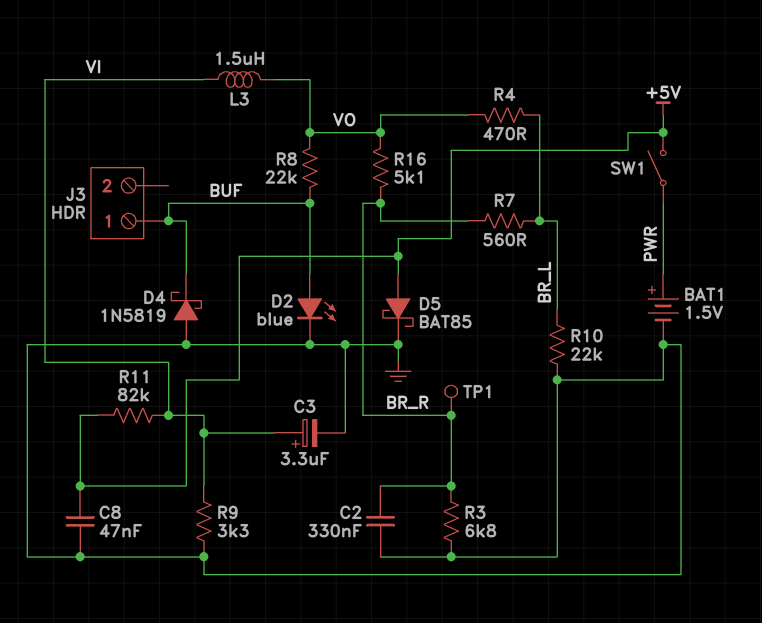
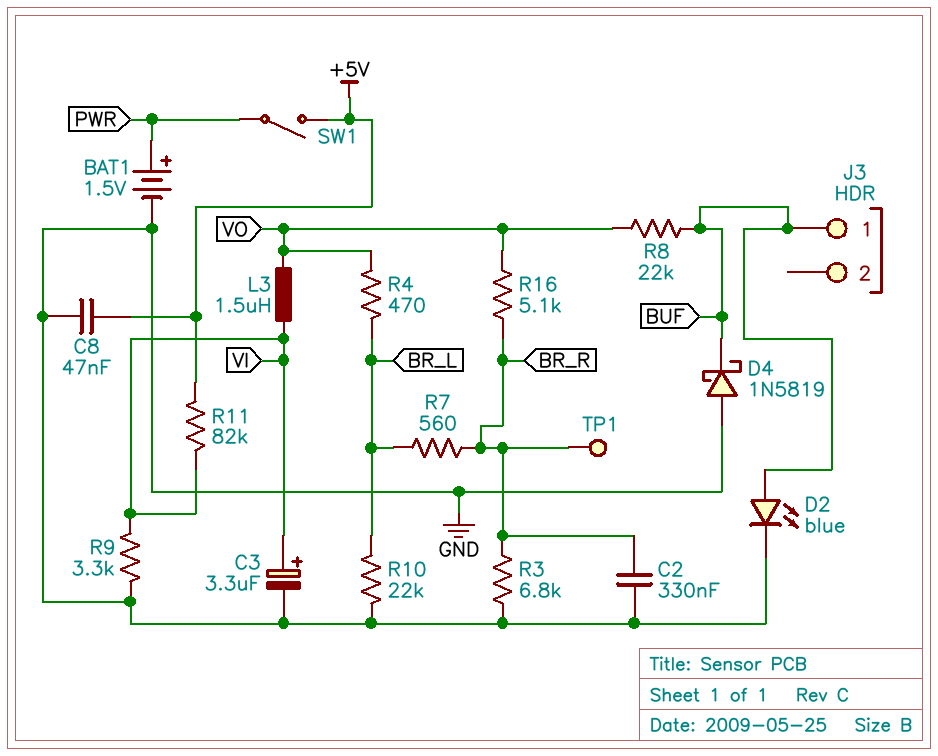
D5: schottky BAT85 (A +5V, K GND) -> none

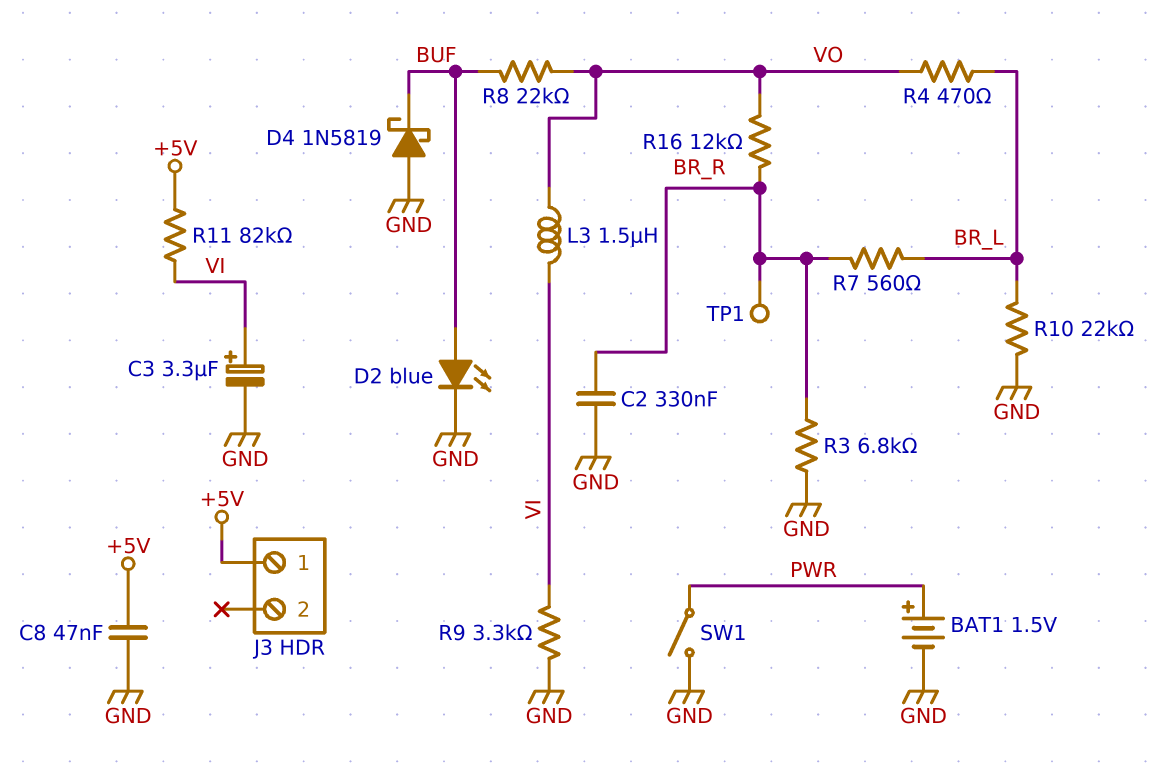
J3 pin 1: BUF -> +5V
R16: 5.1k (BR_R, VO) -> 12k (BR_R, VO)
SW1: switch (+5V, PWR) -> switch (GND, PWR)

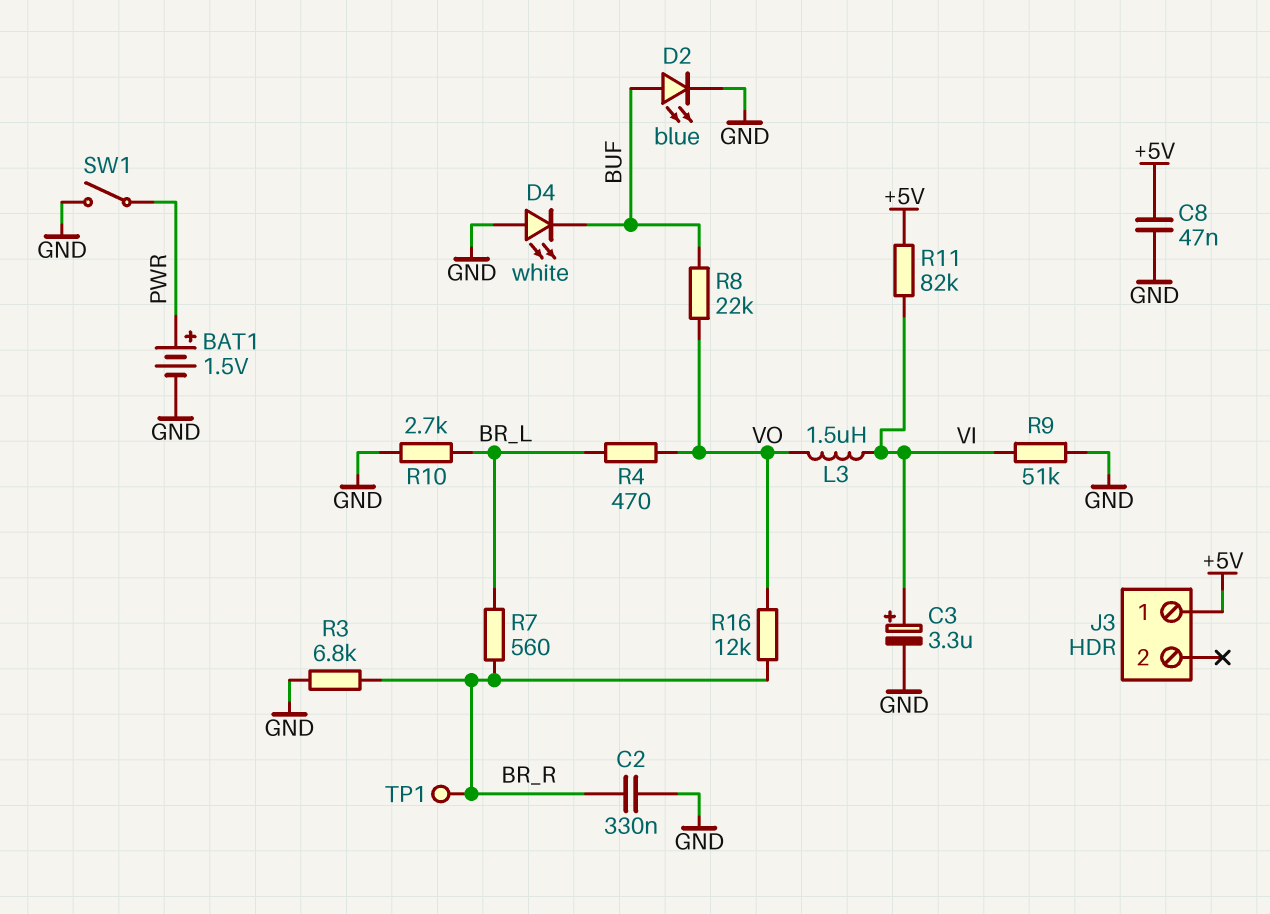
D4: schottky 1N5819 (A GND, K BUF) -> LED white (A GND, K BUF)
R9: 3.3k (GND, VI) -> 51k (GND, VI)
R10: 22k (BR_L, GND) -> 2.7k (BR_L, GND)

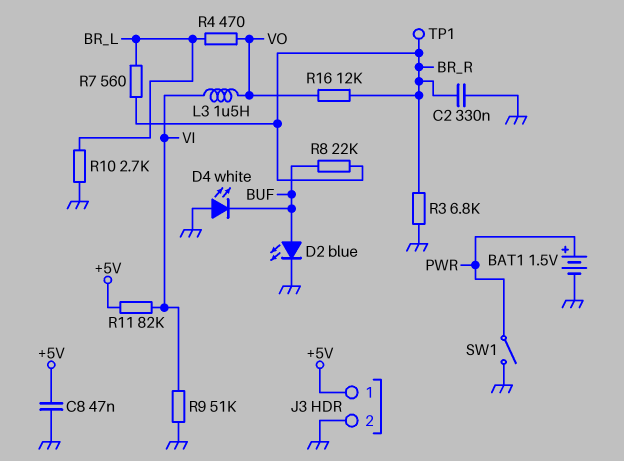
C3: 3.3uF (plus VI, minus GND) -> none
J3 pin 2: none -> GND
R8: 22k (BUF, VO) -> 22k (BR_R, BUF)

